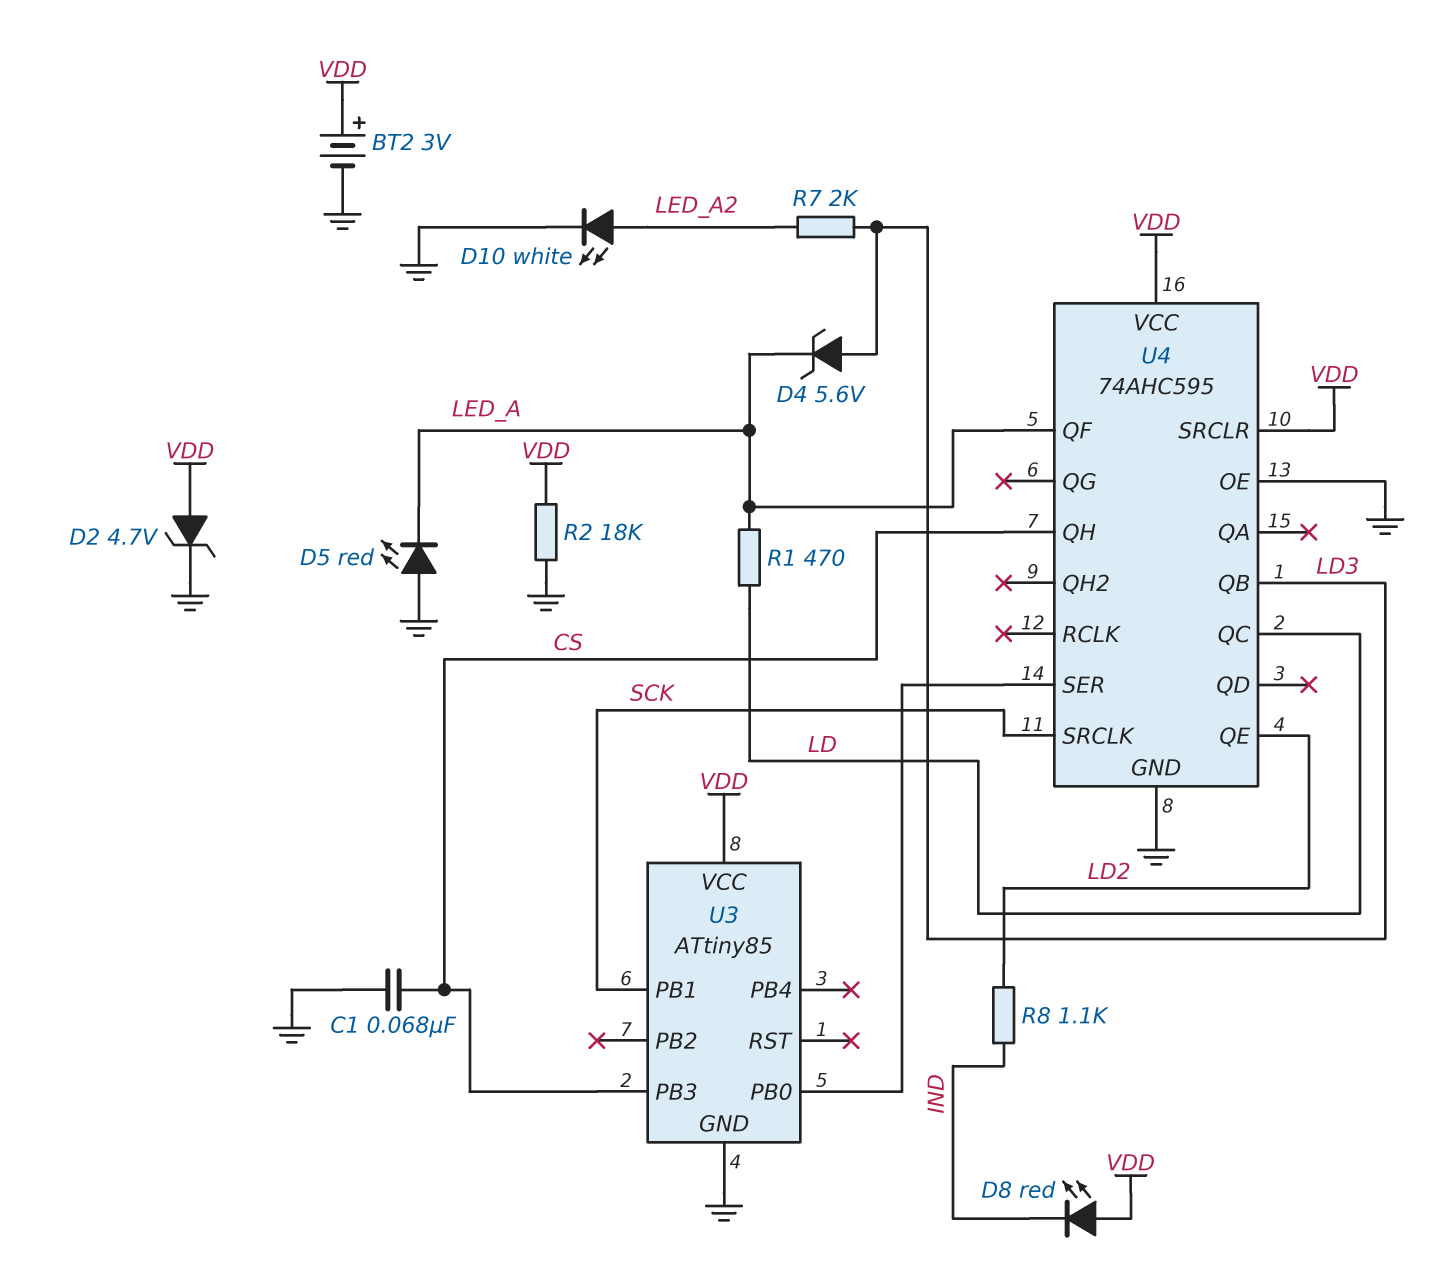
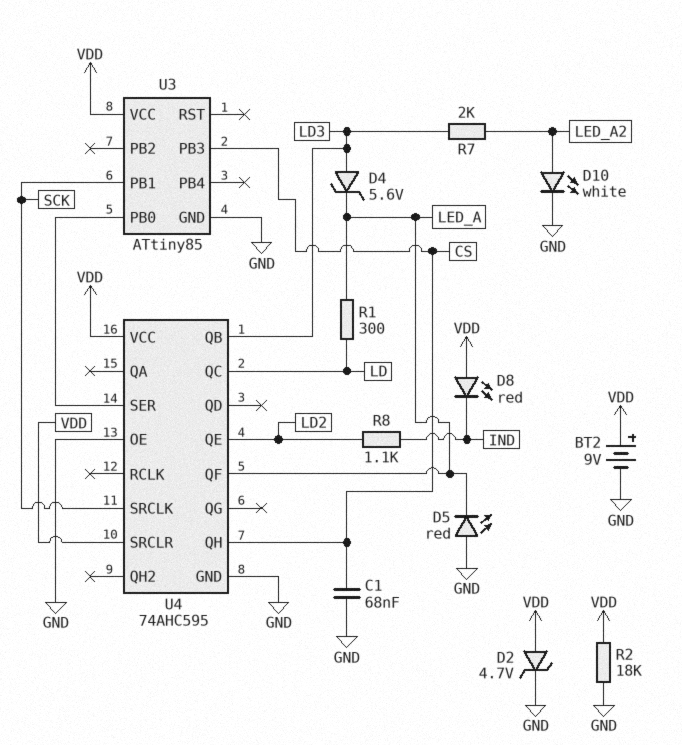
BT2: 3V (plus VDD, minus GND) -> 9V (plus VDD, minus GND)
R1: 470 (LD, LED_A) -> 300 (LD, LED_A)

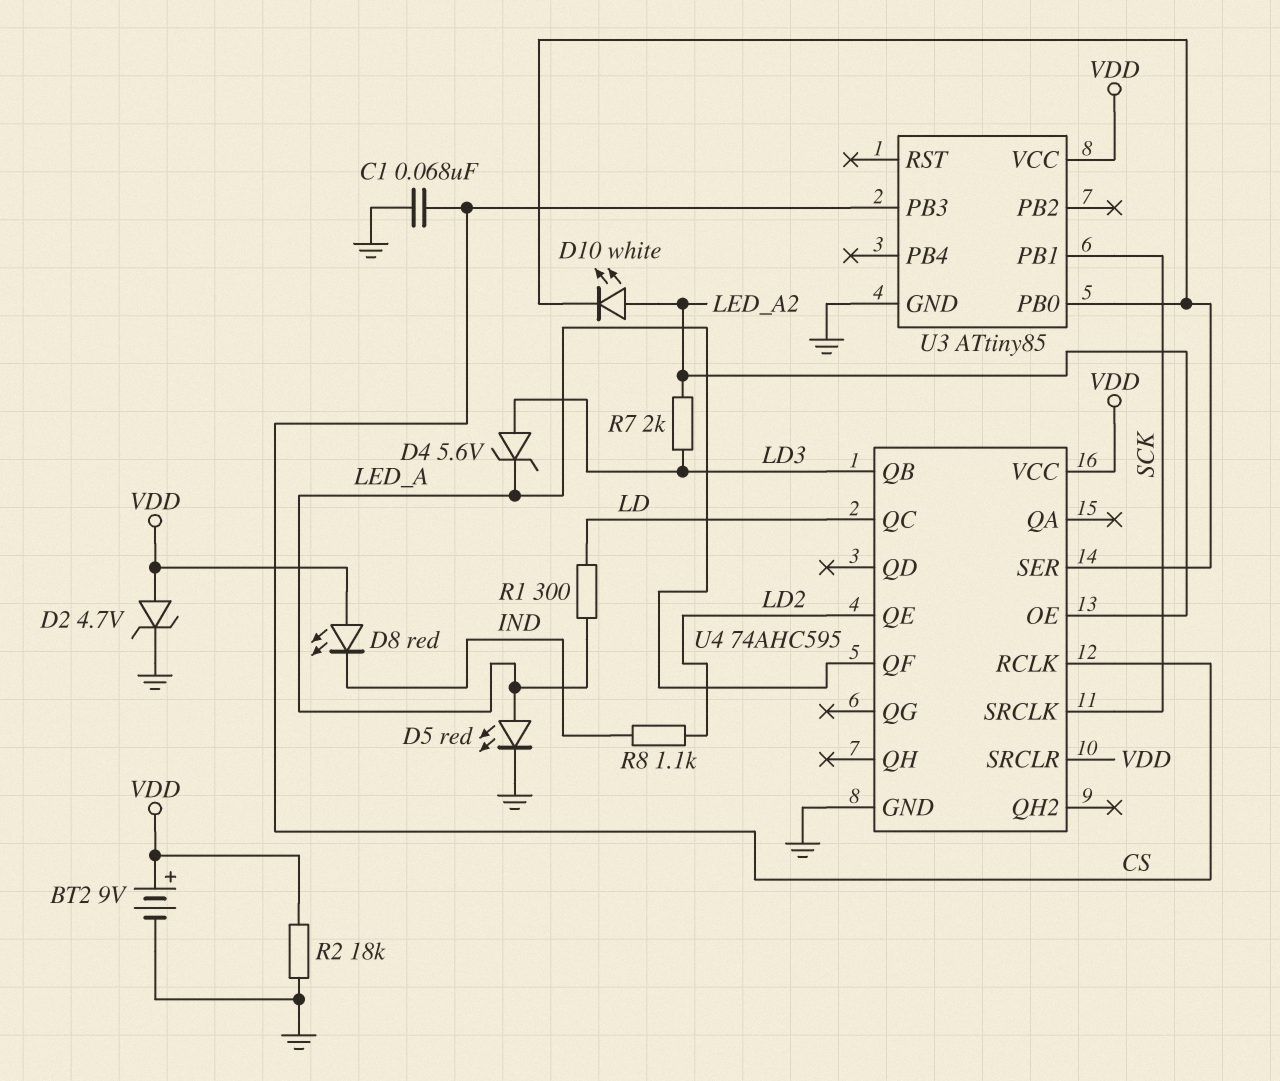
D5: LED red (A GND, K LED_A) -> LED red (A LED_A, K GND)
D10: LED white (A LED_A2, K GND) -> LED white (A LED_A2, K U3/PB0)
U4 pin OE: GND -> LED_A2
U4 pin QH: CS -> none
U4 pin RCLK: none -> CS

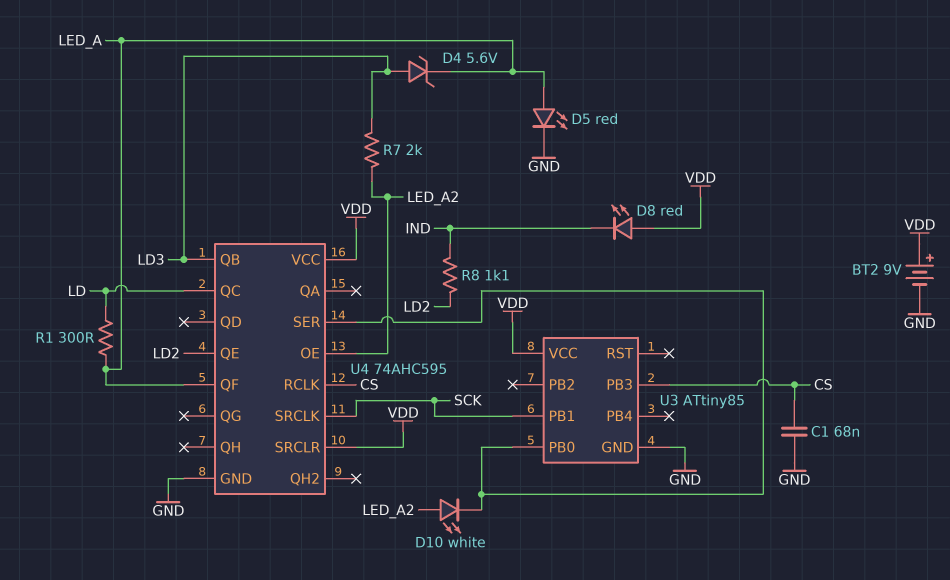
D2: zener 4.7V (A VDD, K GND) -> none
R2: 18k (GND, VDD) -> none

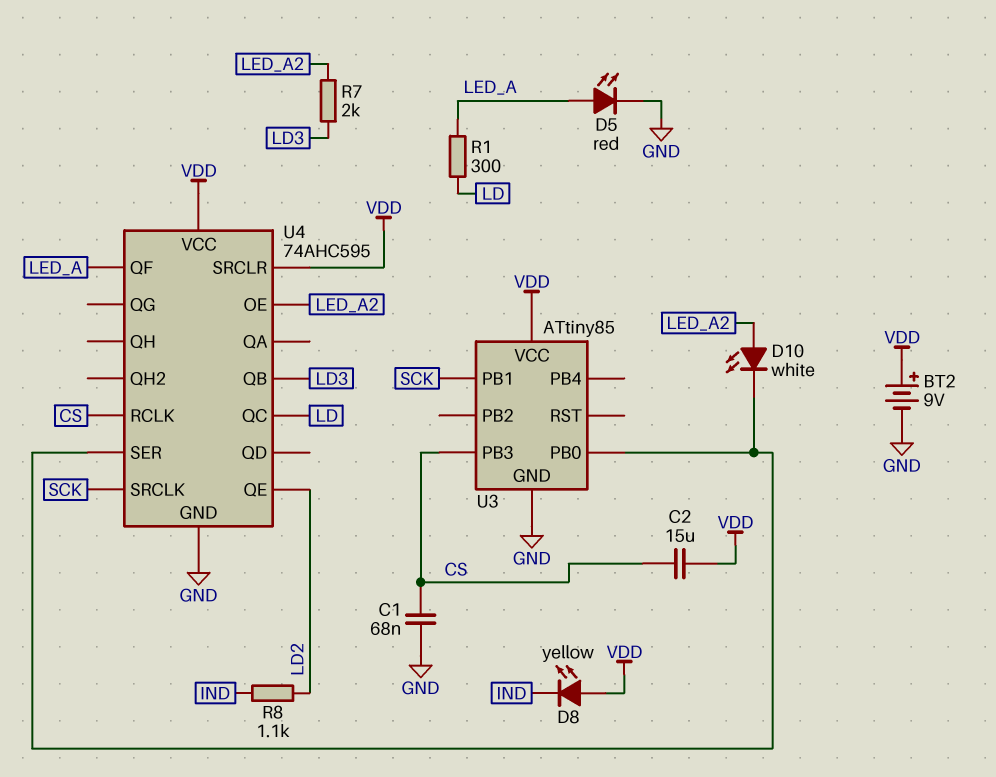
C2: none -> 15uF (CS, VDD)
D4: zener 5.6V (A LD3, K LED_A) -> none
D8: LED red (A VDD, K IND) -> LED yellow (A VDD, K IND)

